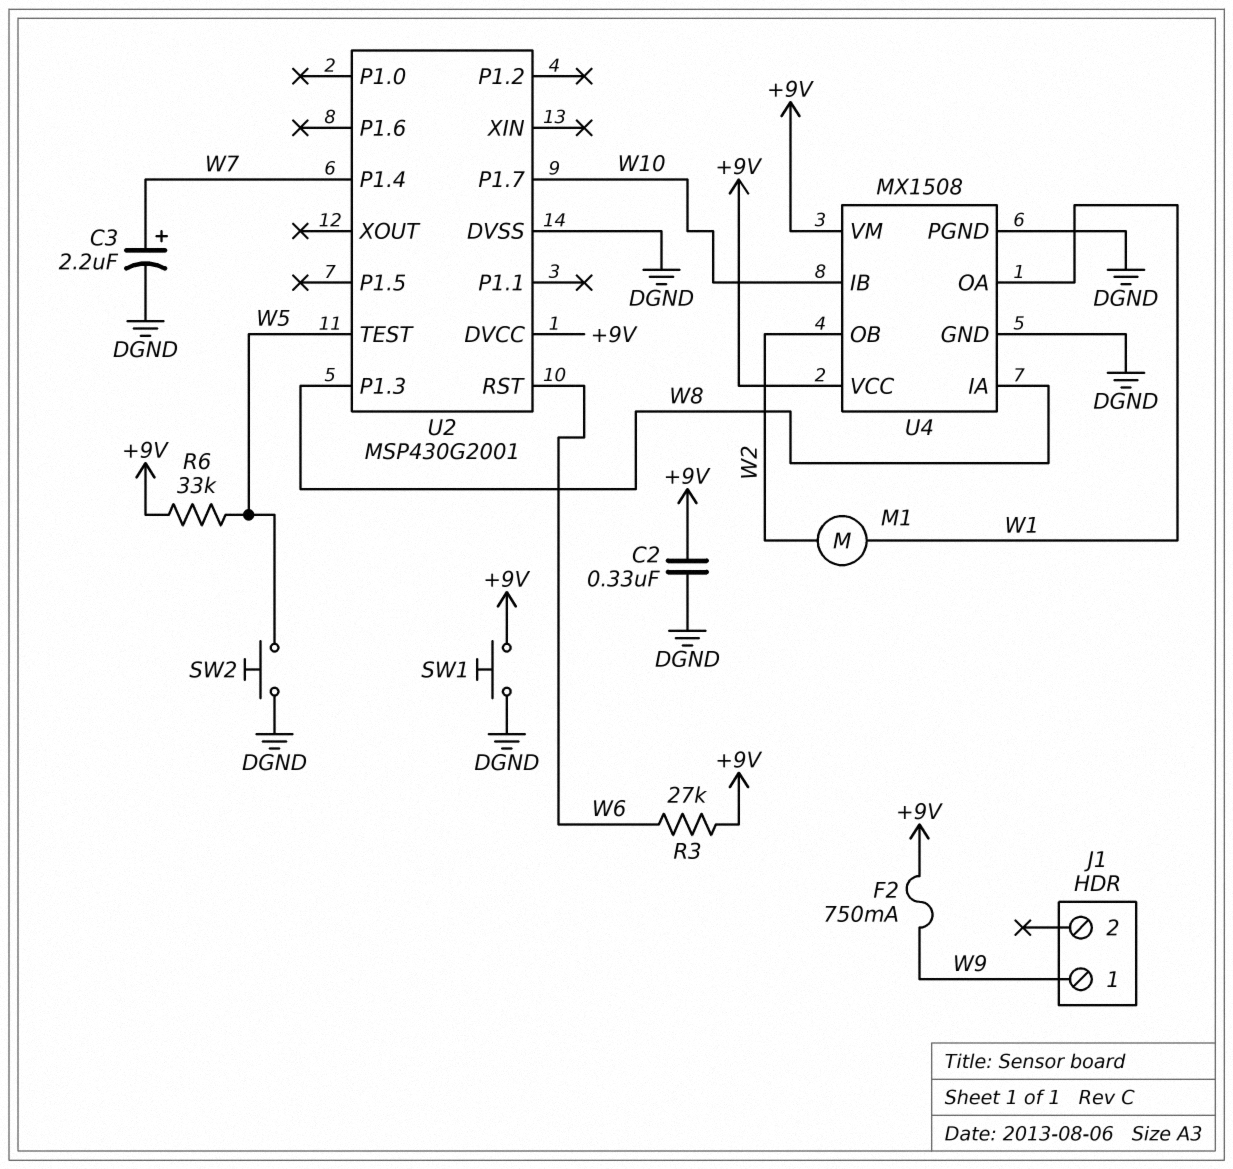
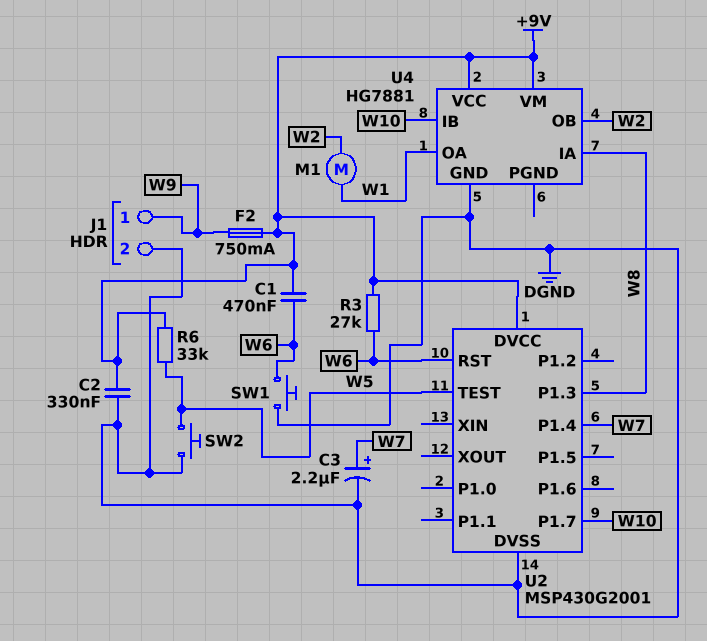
C1: none -> 470nF (+9V, W6)
J1 pin 2: none -> DGND
SW1: button (+9V, DGND) -> button (DGND, W6)
U4: MX1508 -> HG7881
U4 pin PGND: DGND -> none

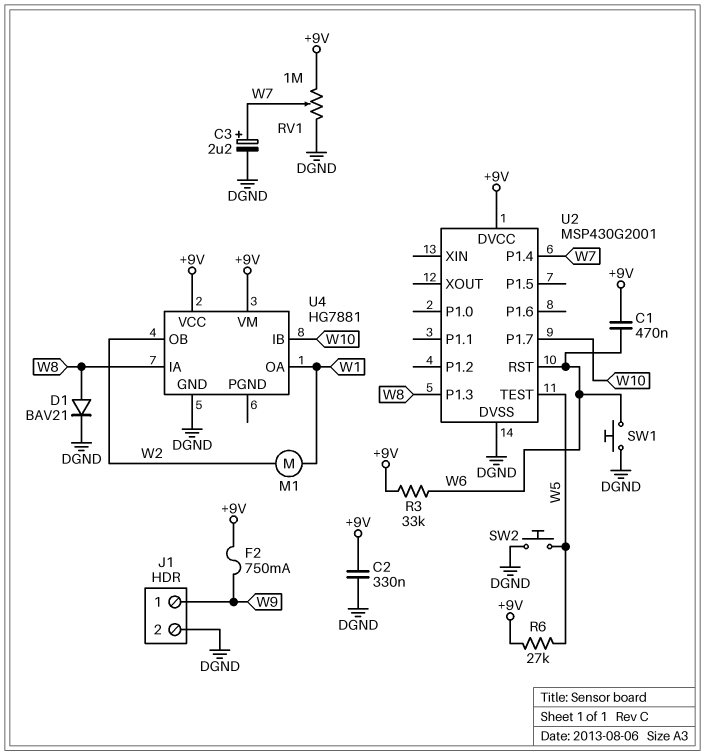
D1: none -> diode BAV21 (A W8, K DGND)
R3: 27k (+9V, W6) -> 33k (+9V, W6)
R6: 33k (+9V, W5) -> 27k (+9V, W5)
RV1: none -> 1M (+9V, DGND, wiper W7)

